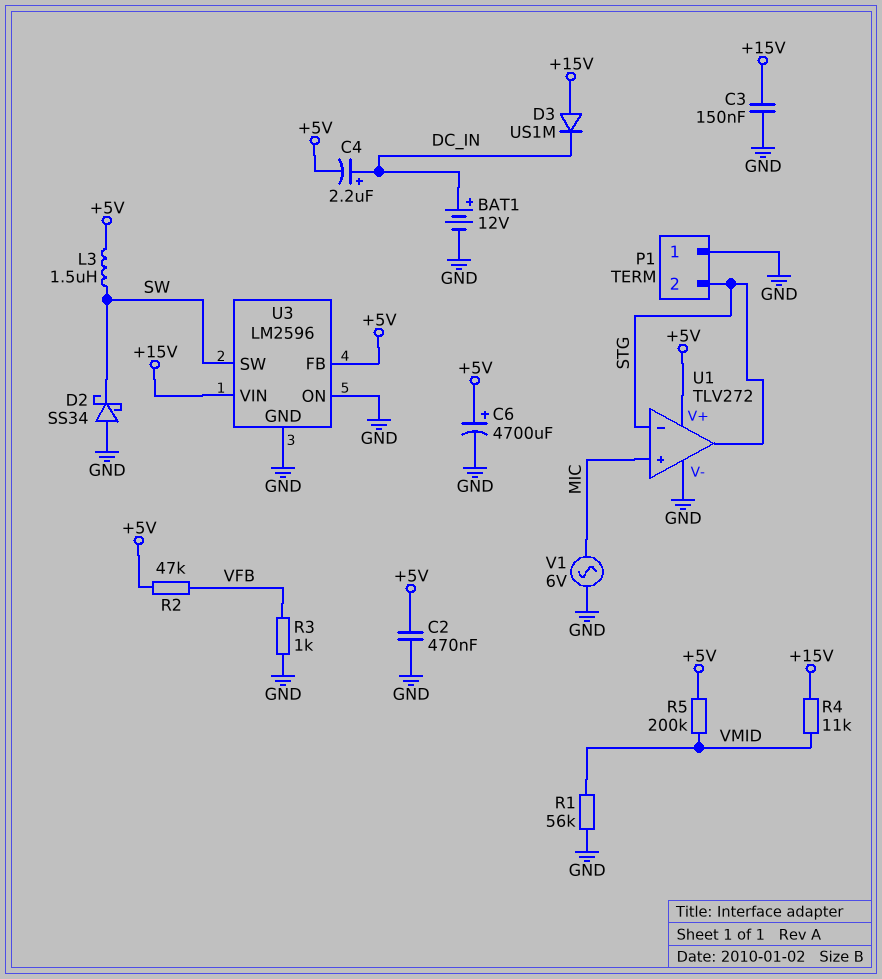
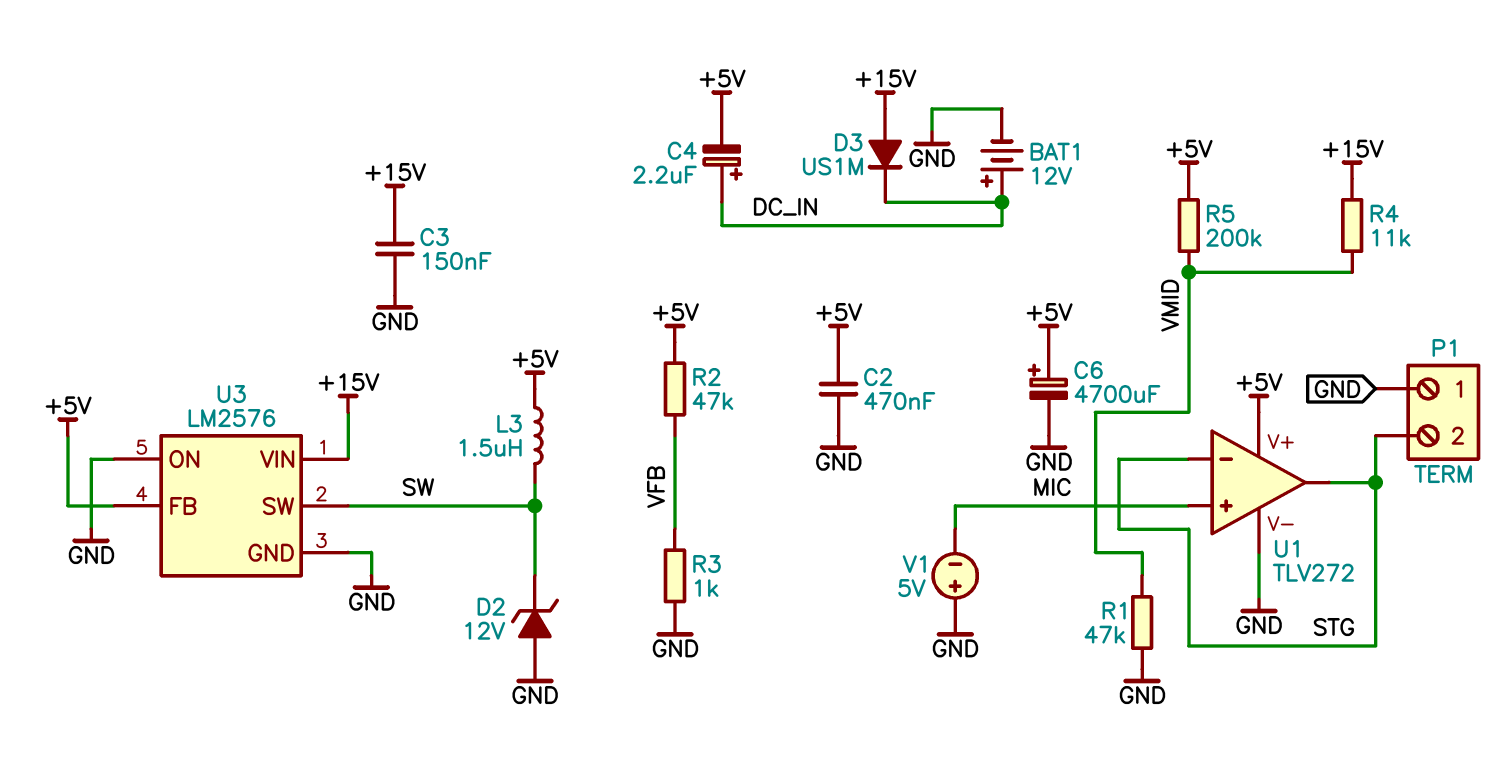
D2: schottky SS34 (A GND, K SW) -> zener 12V (A GND, K SW)
R1: 56k (GND, VMID) -> 47k (GND, VMID)
U3: LM2596 -> LM2576
V1: AC 6V (GND, MIC) -> 5V (plus GND, minus MIC)

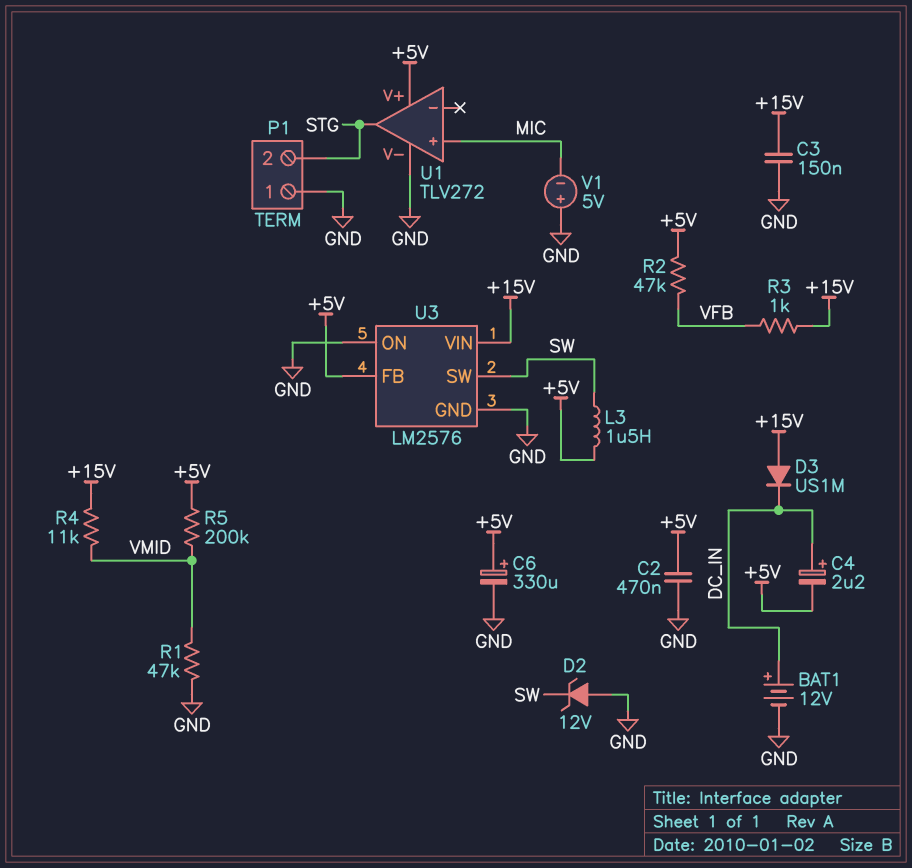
C6: 4700uF (plus +5V, minus GND) -> 330uF (plus +5V, minus GND)
R3: 1k (GND, VFB) -> 1k (+15V, VFB)
U1 pin in-: STG -> none

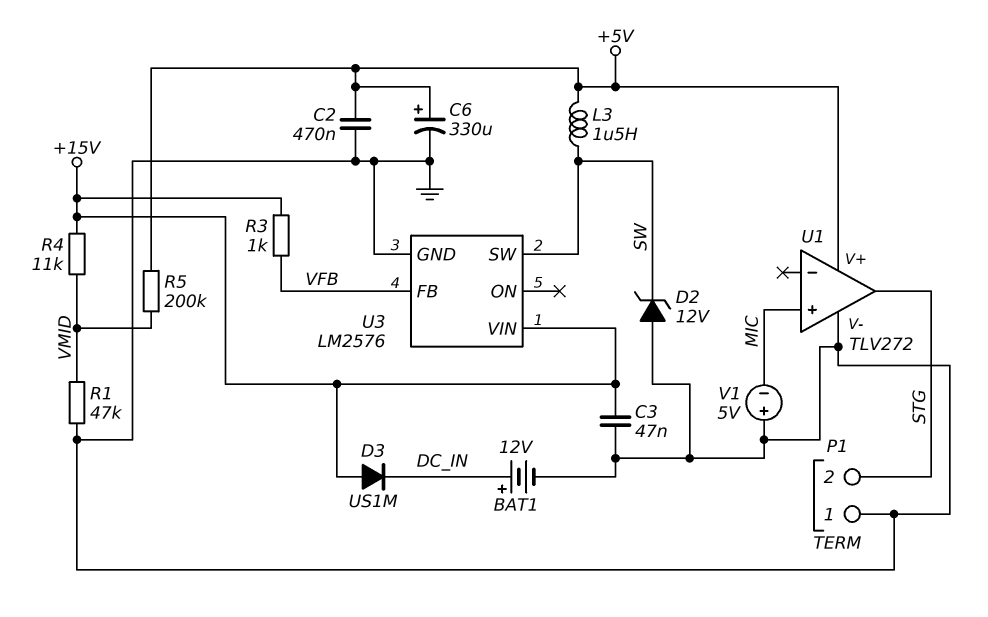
C3: 150nF (+15V, GND) -> 47nF (+15V, GND)
C4: 2.2uF (plus DC_IN, minus +5V) -> none
R2: 47k (+5V, VFB) -> none
U3 pin FB: +5V -> VFB
U3 pin ON: GND -> none

